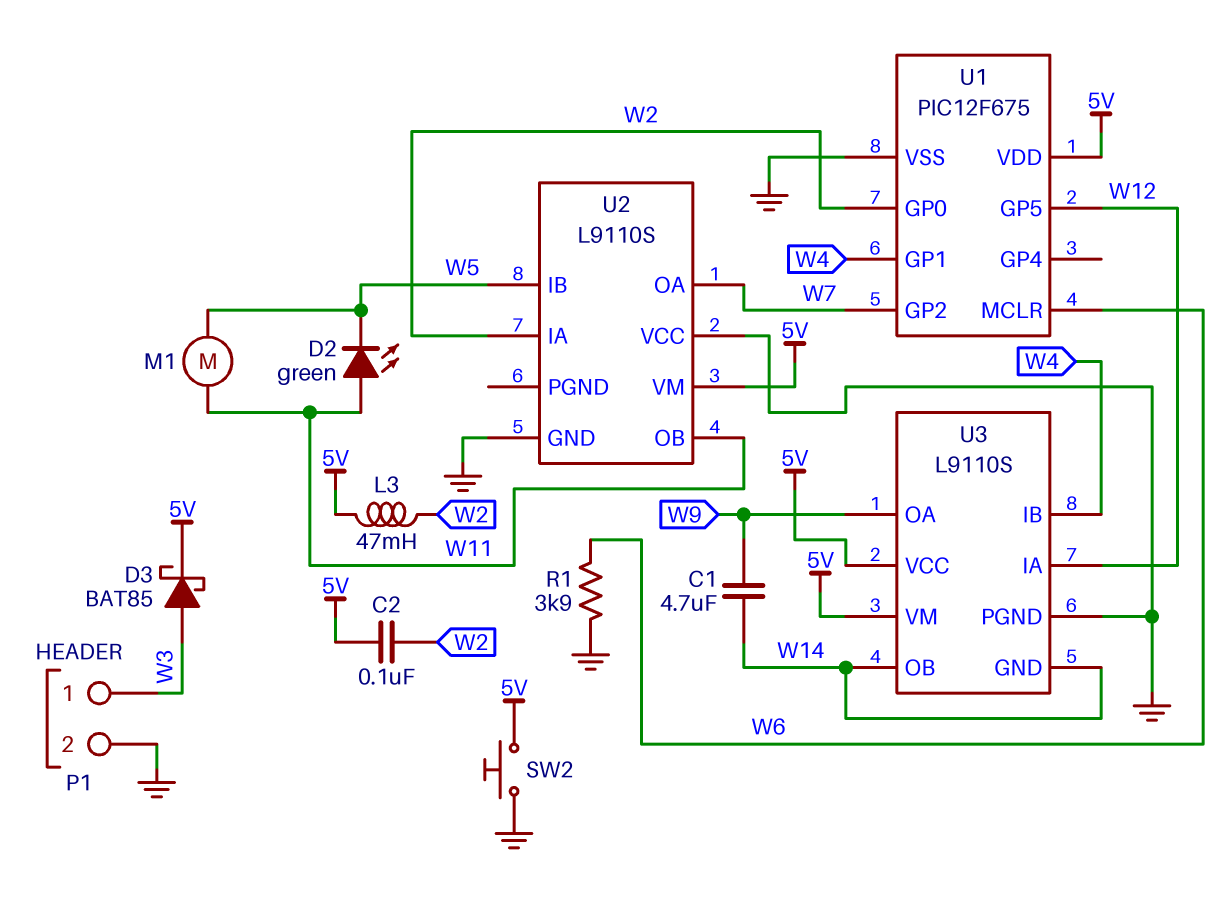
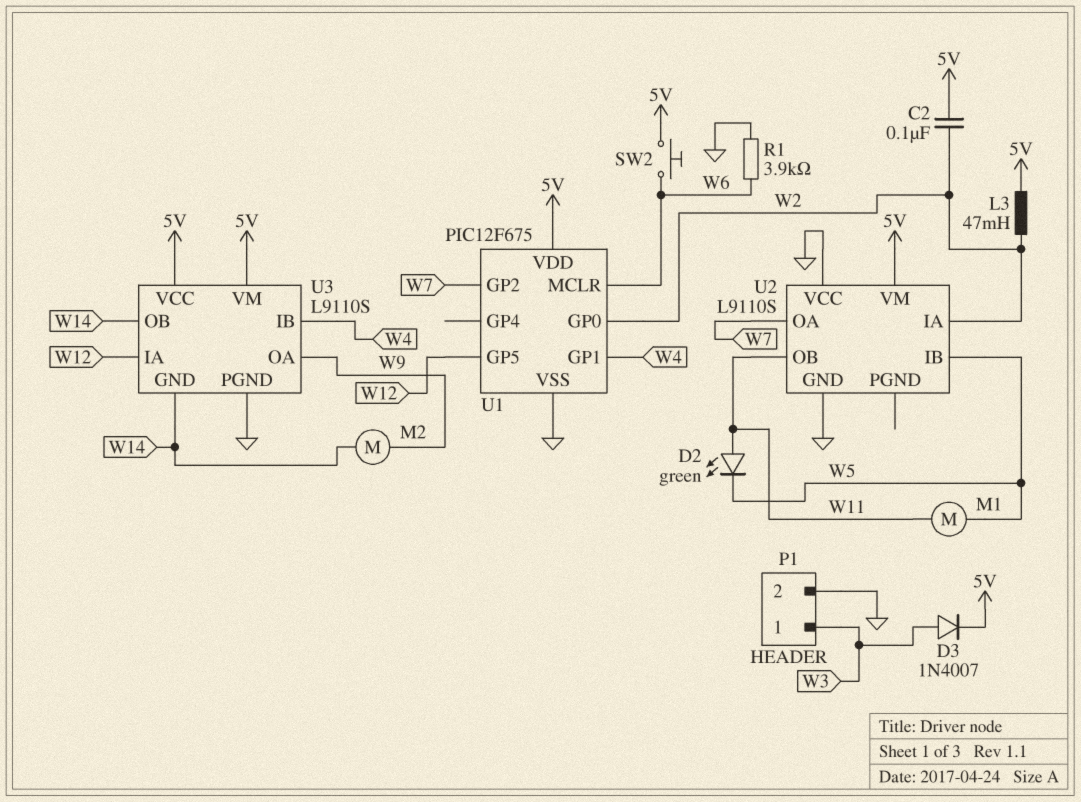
C1: 4.7uF (W9, W14) -> none
D3: schottky BAT85 (A W3, K 5V) -> diode 1N4007 (A W3, K 5V)
M2: none -> motor (W9, W14)
SW2: button (5V, GND) -> button (5V, W6)

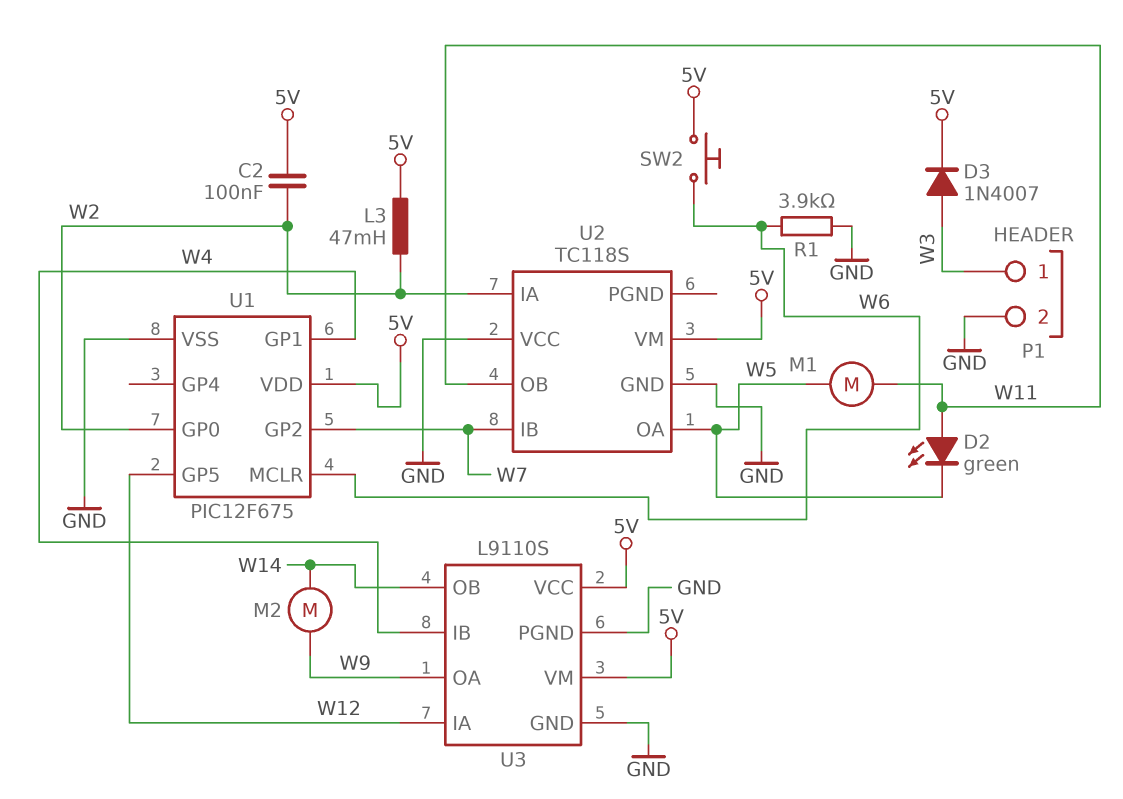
U2: L9110S -> TC118S
U2 pin IB: W5 -> W7
U2 pin OA: W7 -> W5
U3 pin GND: W14 -> GND

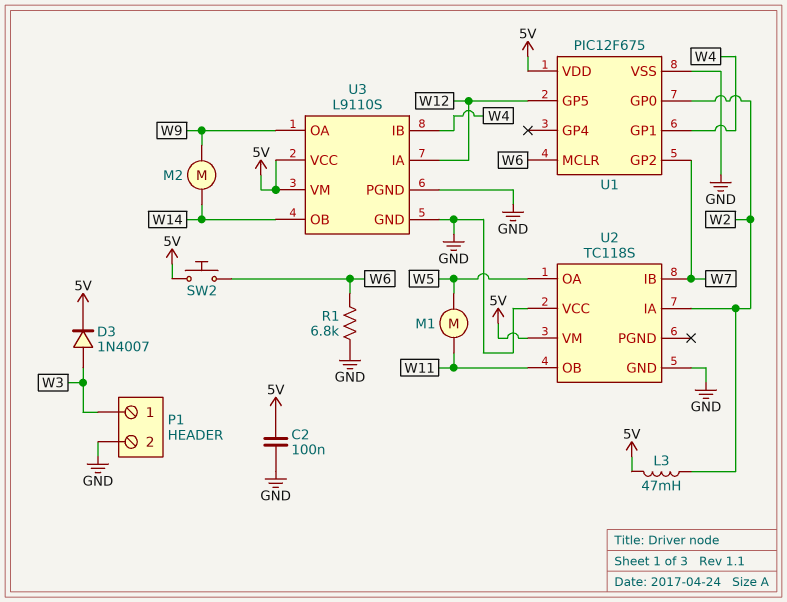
C2: 100nF (5V, W2) -> 100nF (5V, GND)
D2: LED green (A W11, K W5) -> none
R1: 3.9k (GND, W6) -> 6.8k (GND, W6)

